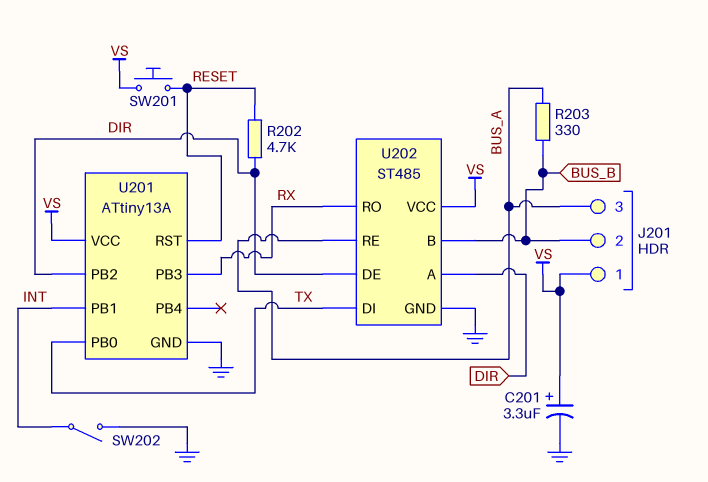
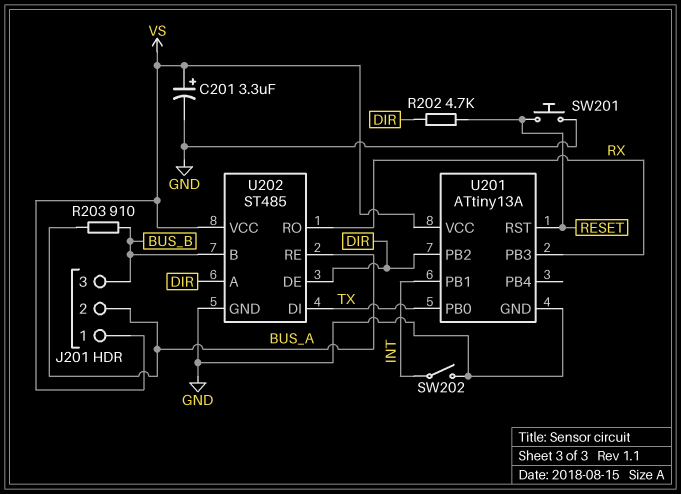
J201 pin 2: BUS_B -> BUS_A
J201 pin 3: BUS_A -> BUS_B
R203: 330 (BUS_A, BUS_B) -> 910 (BUS_A, BUS_B)
SW201: button (RESET, VS) -> button (GND, RESET)

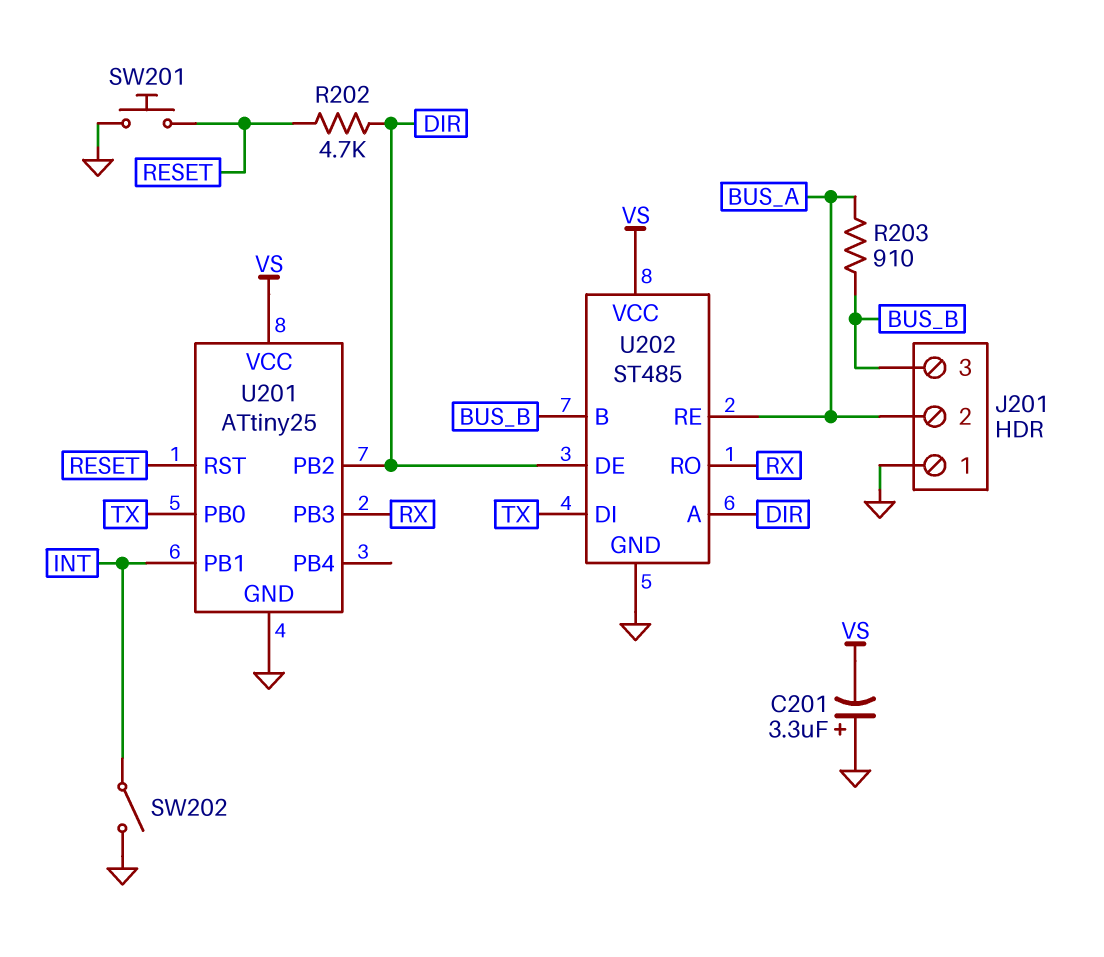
C201: 3.3uF (plus VS, minus GND) -> 3.3uF (plus GND, minus VS)
J201 pin 1: VS -> GND
U201: ATtiny13A -> ATtiny25

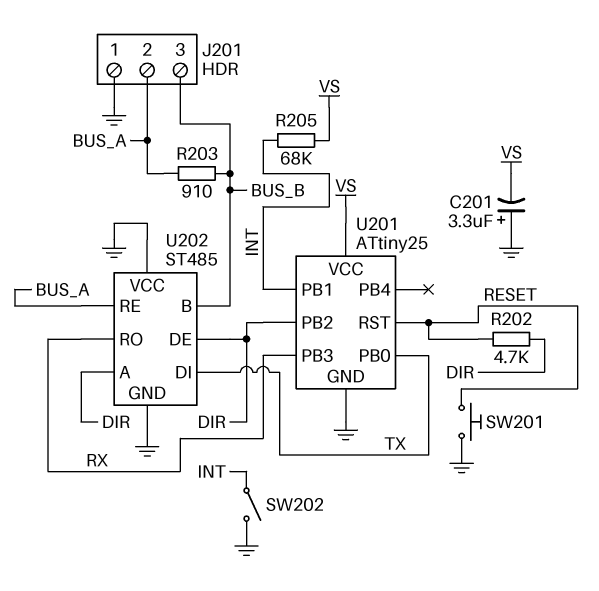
R205: none -> 68k (INT, VS)
U202 pin VCC: VS -> GND

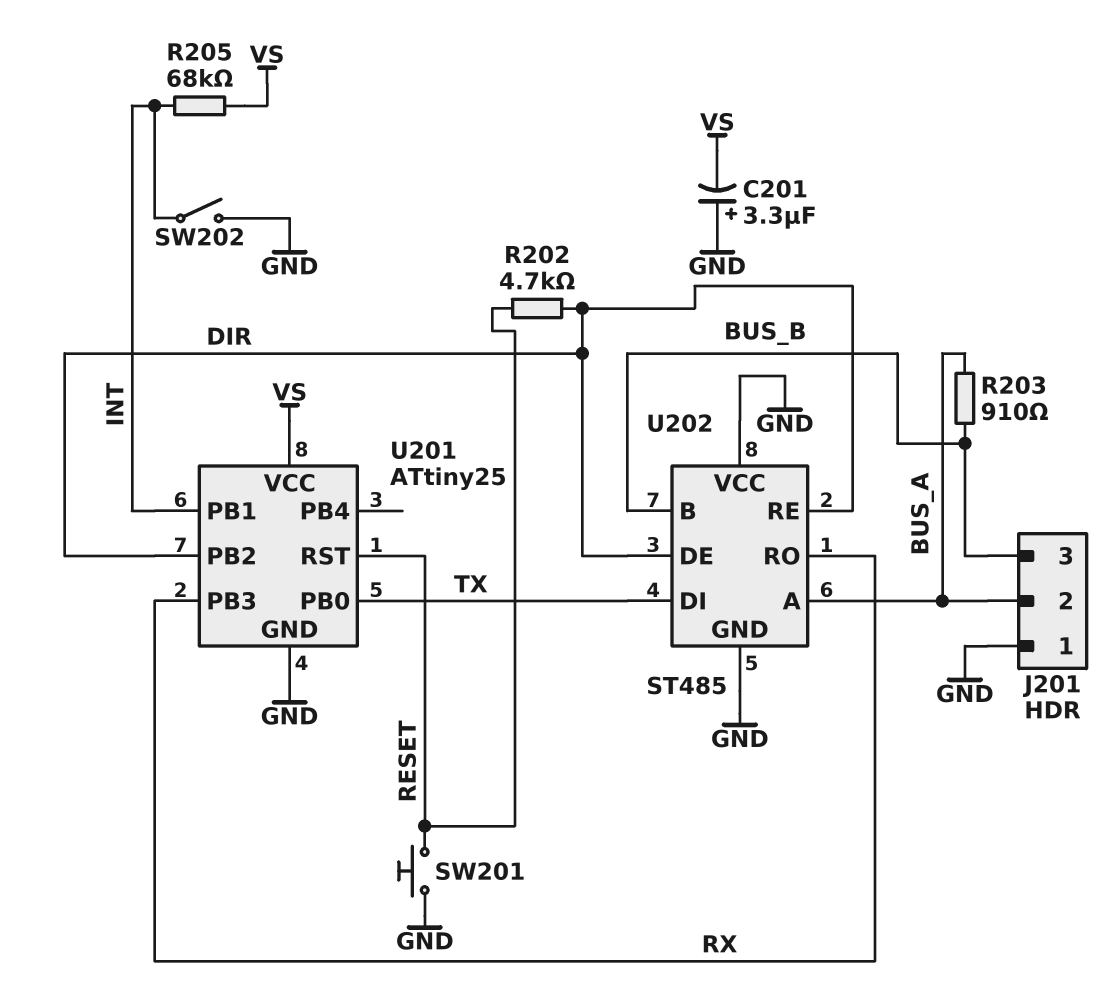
U202 pin A: DIR -> BUS_A
U202 pin RE: BUS_A -> DIR

